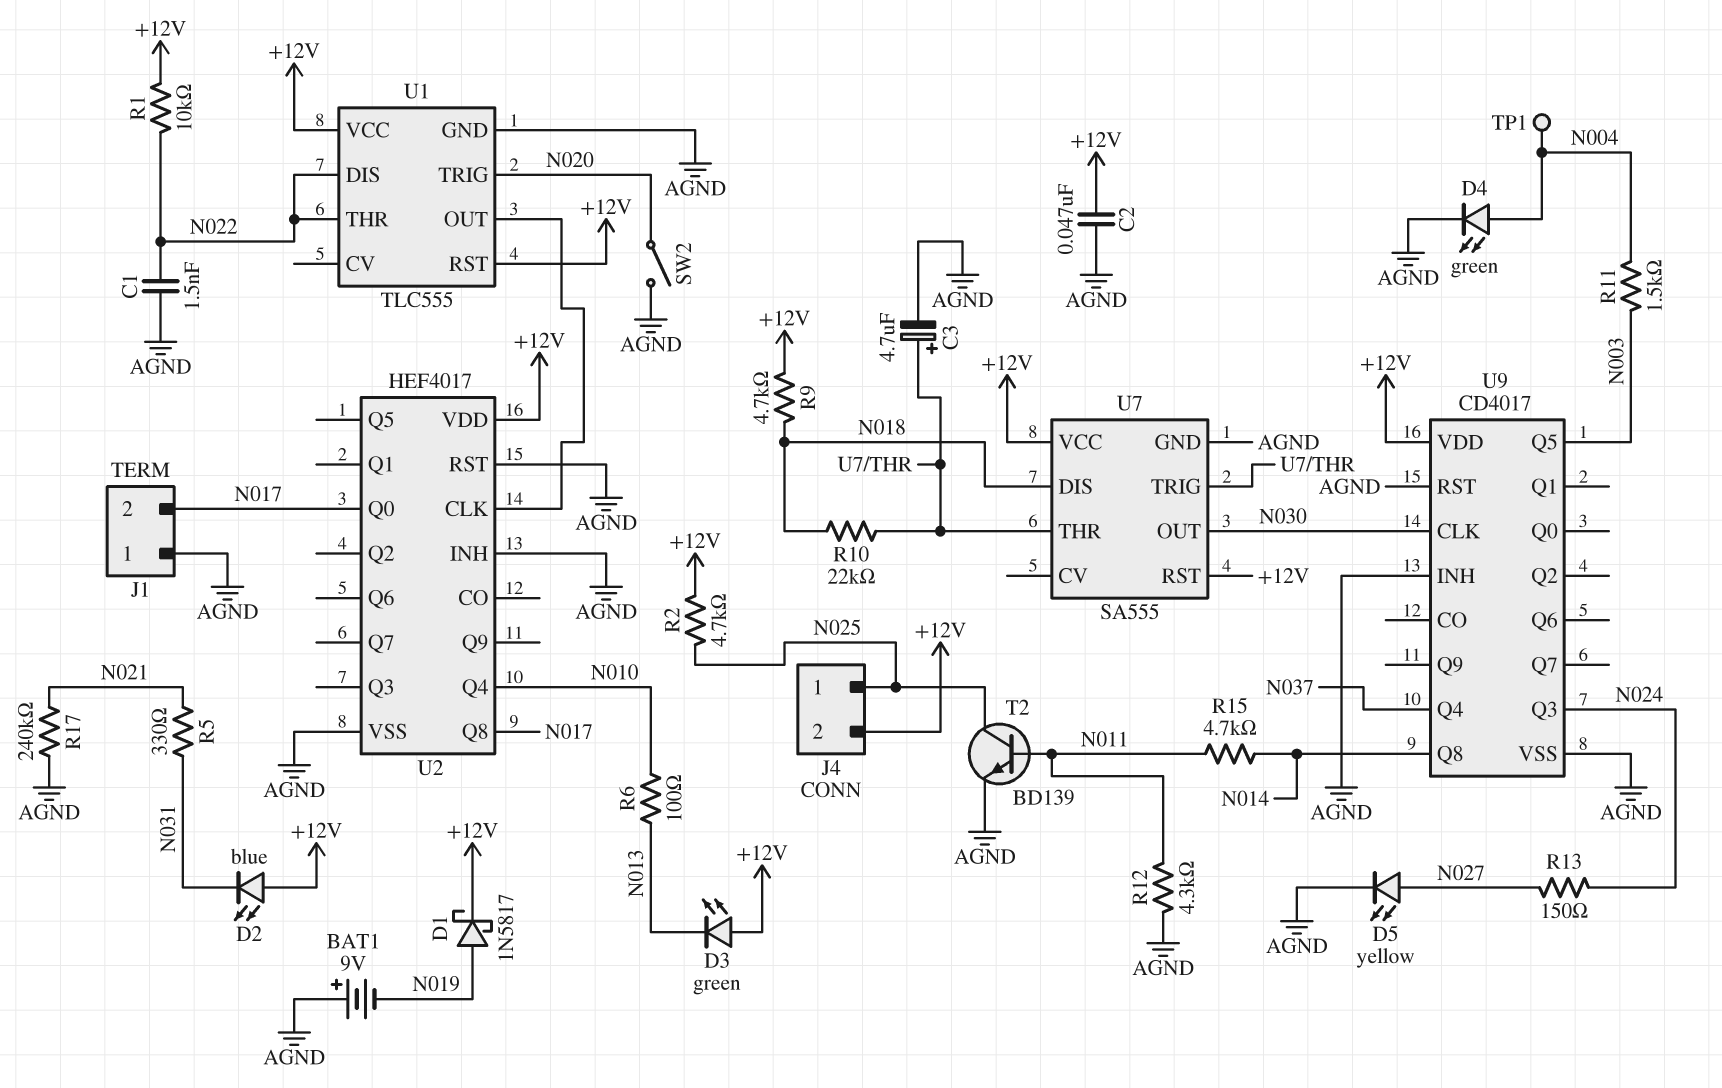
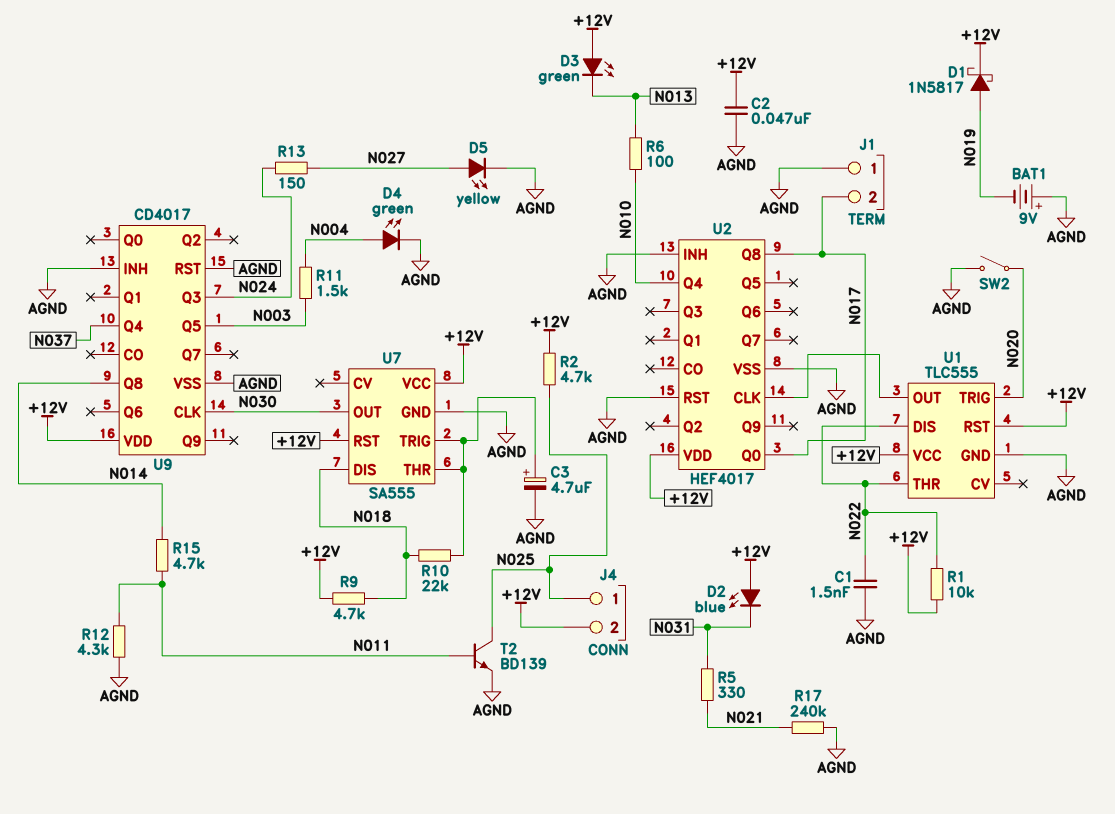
TP1: test point (N004) -> none

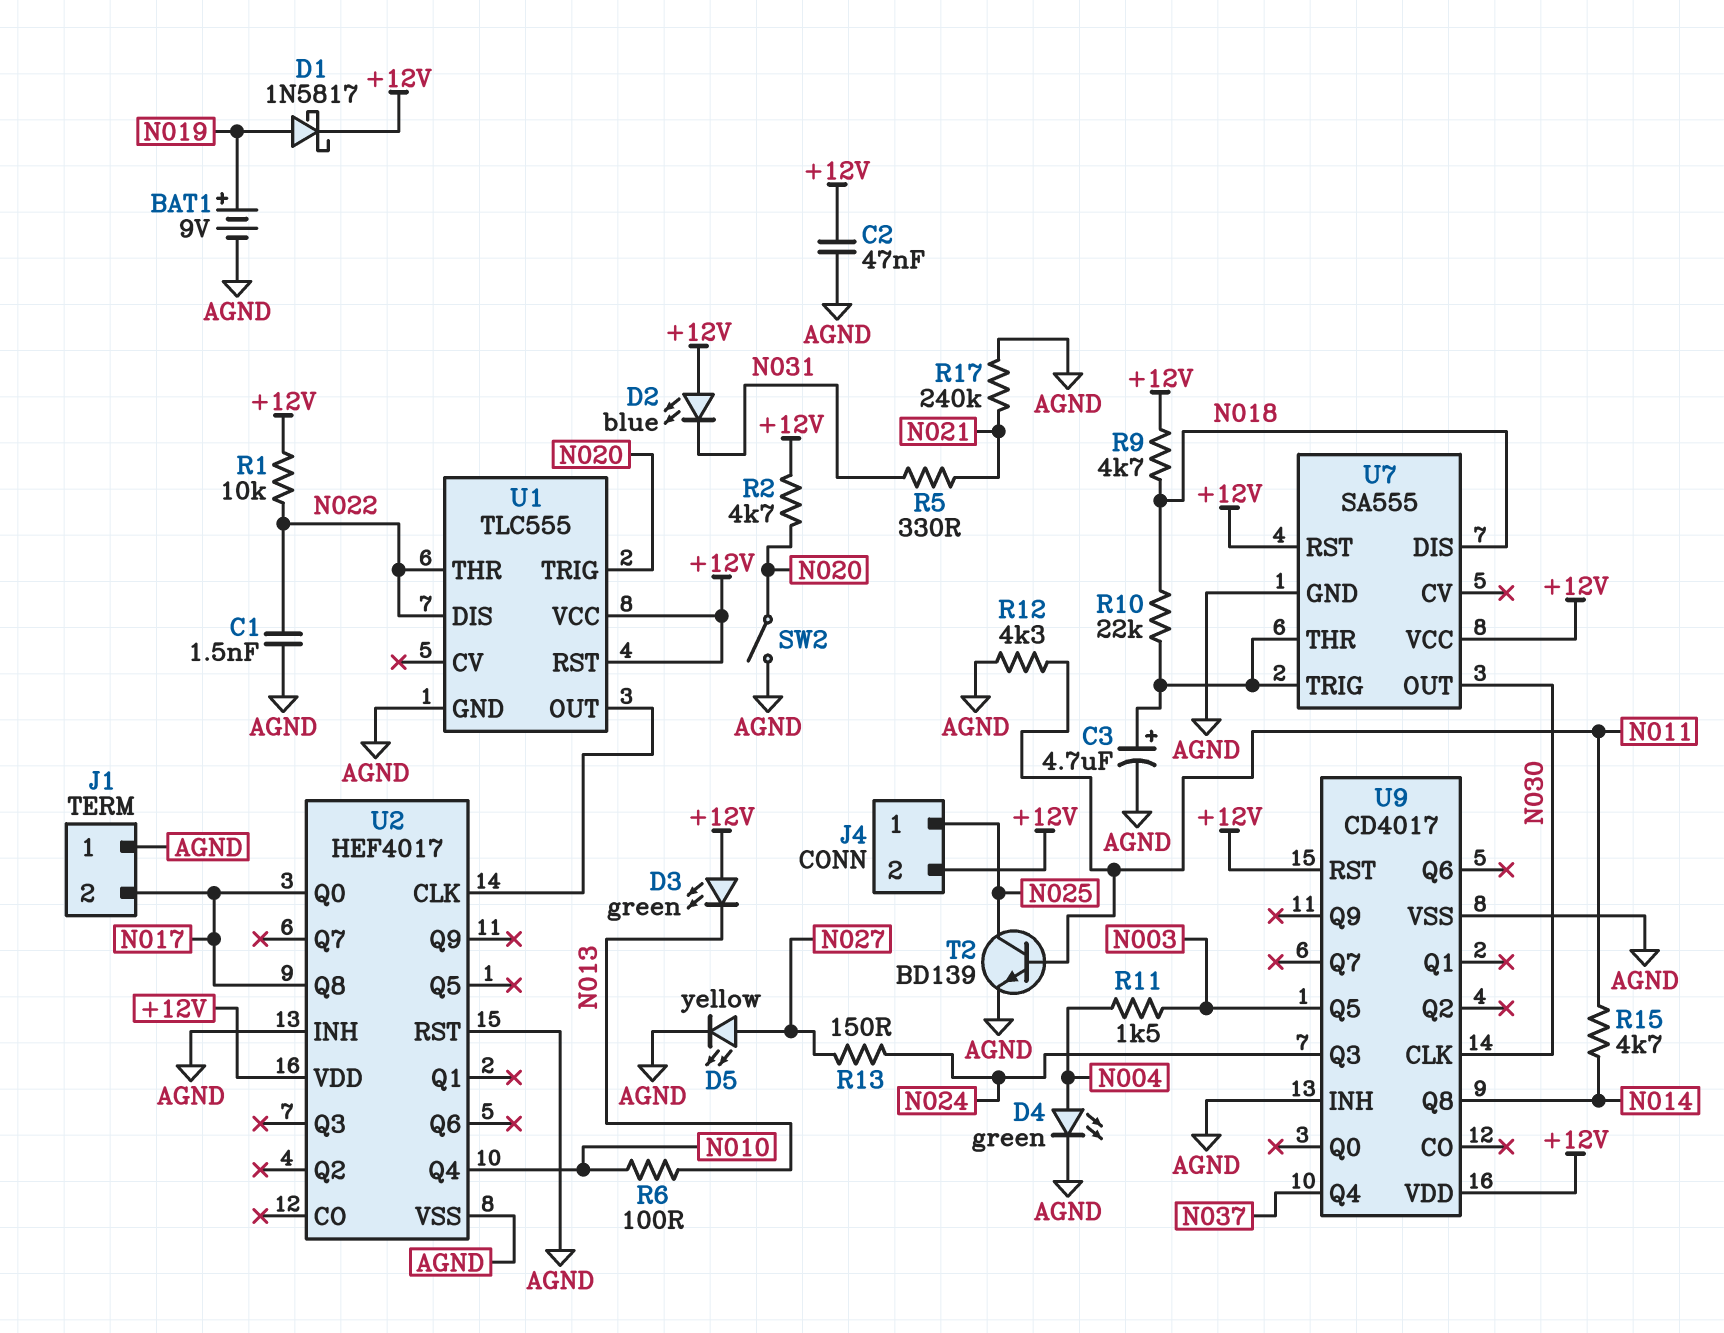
BAT1: 9V (plus AGND, minus N019) -> 9V (plus N019, minus AGND)
R2: 4.7k (+12V, N025) -> 4.7k (+12V, N020)
U9 pin RST: AGND -> +12V

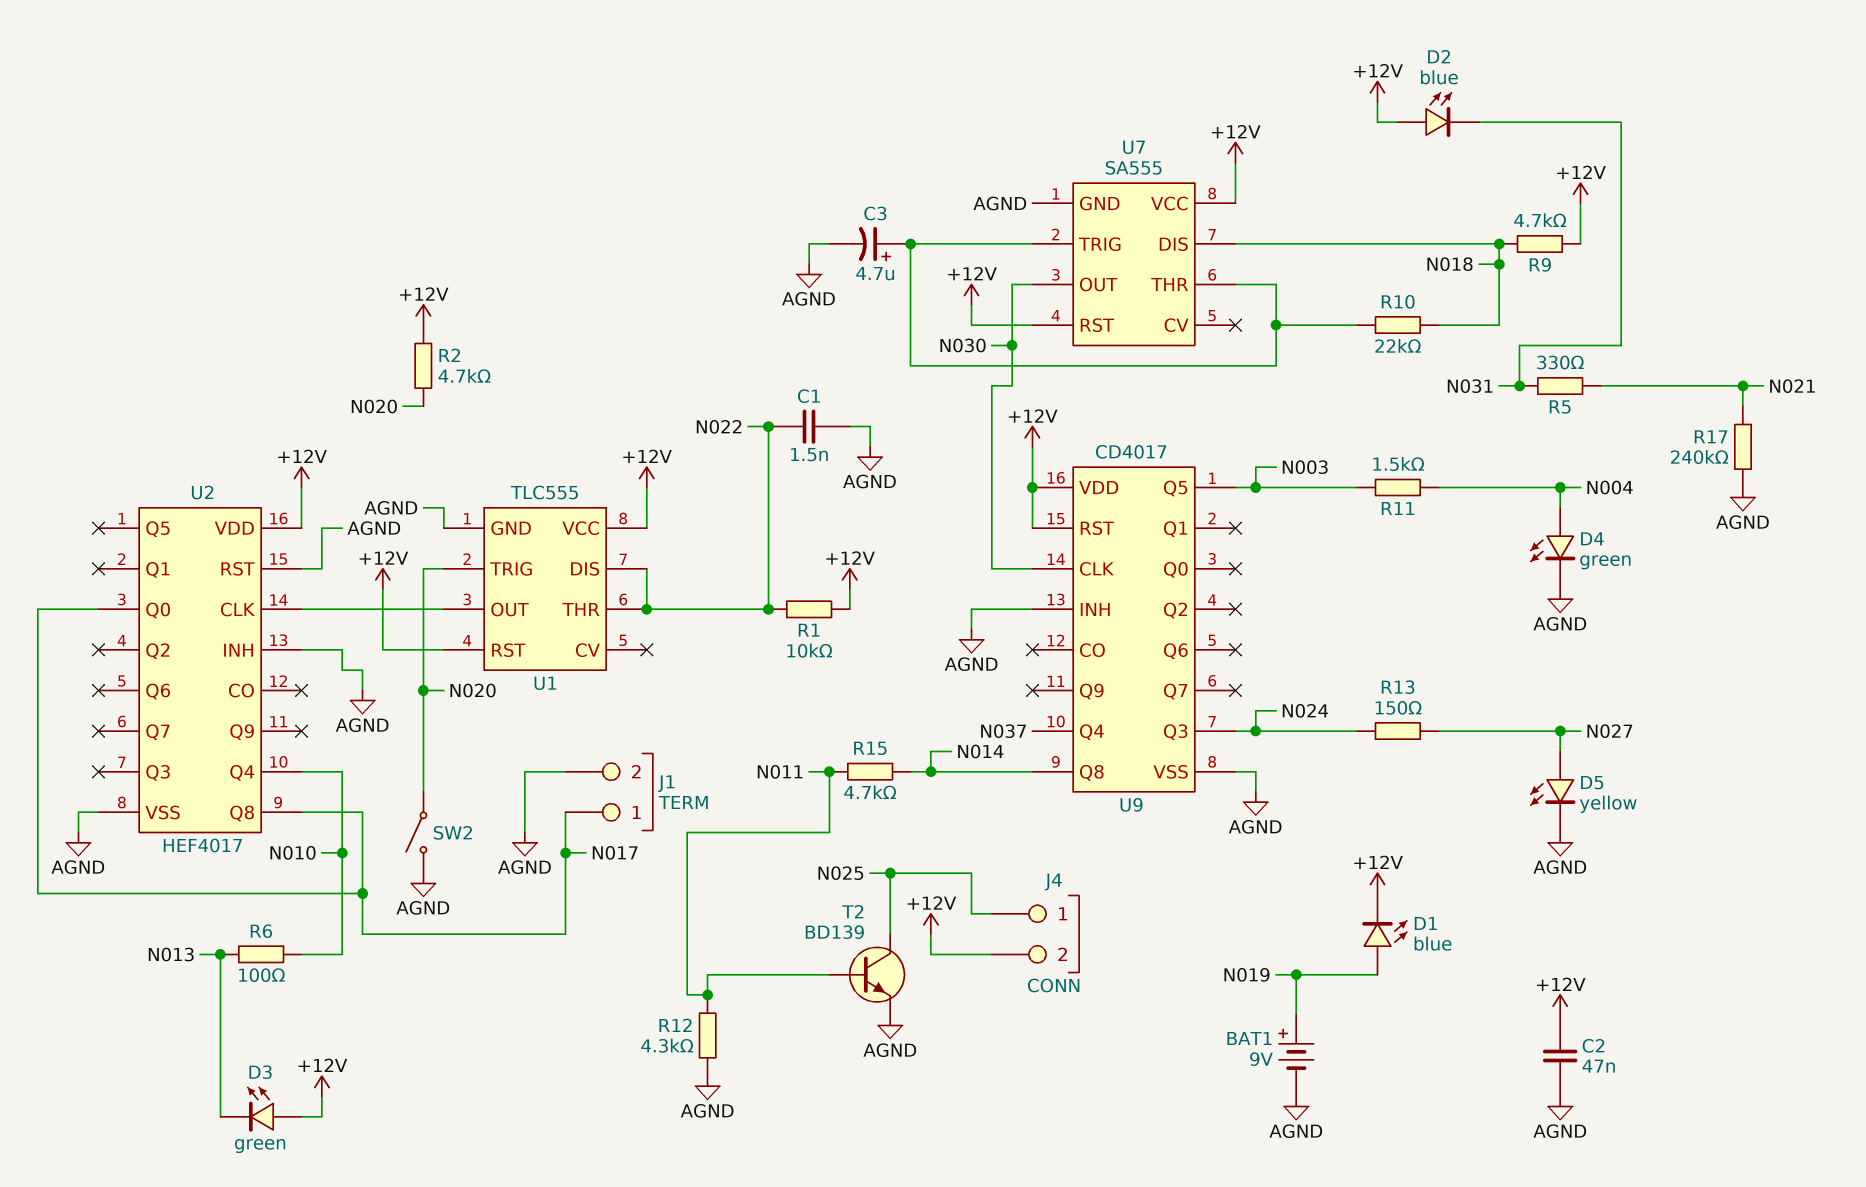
D1: schottky 1N5817 (A N019, K +12V) -> LED blue (A N019, K +12V)
J1 pin 1: AGND -> N017
J1 pin 2: N017 -> AGND

